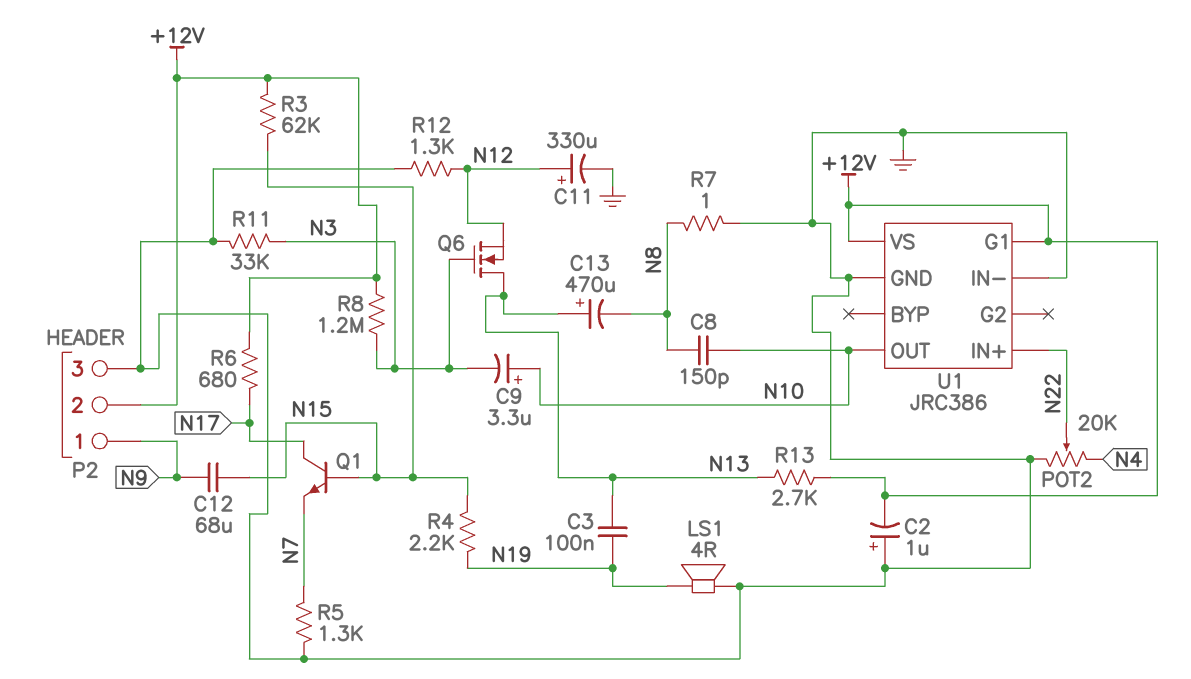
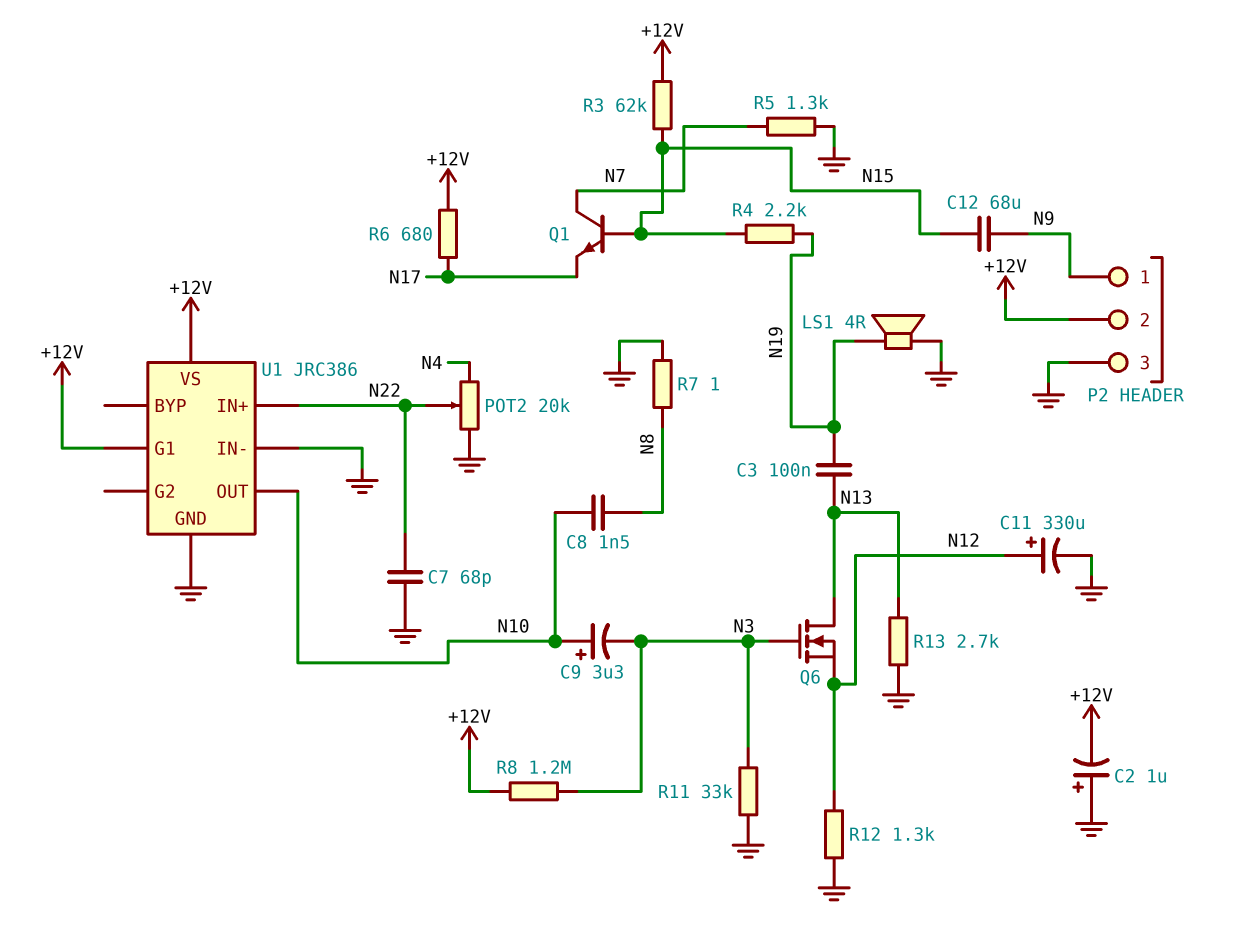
C7: none -> 68pF (GND, N22)
C8: 150pF (N8, N10) -> 1.5nF (N8, N10)
C13: 470uF (plus N13, minus N8) -> none
Q1: NPN (B N15, C N17, E N7) -> NPN (B N15, C N7, E N17)
R13: 2.7k (+12V, N13) -> 2.7k (GND, N13)

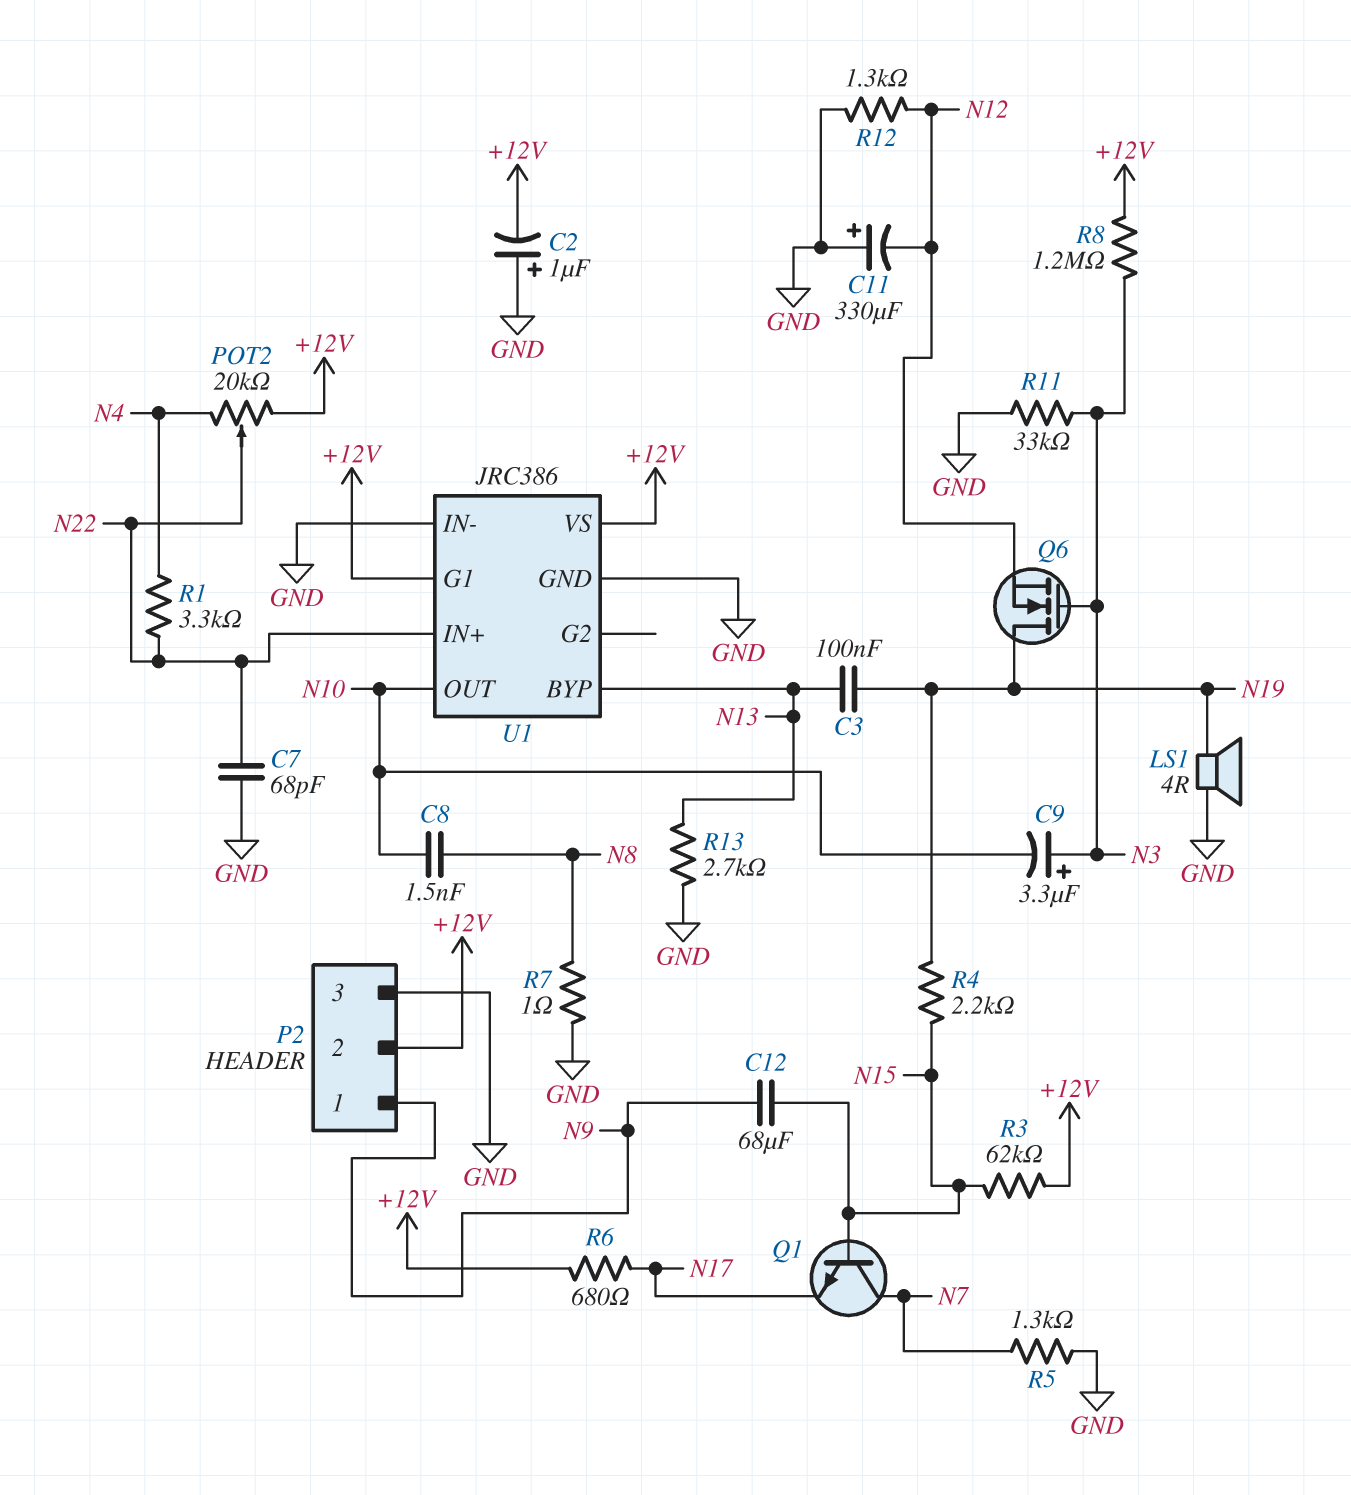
C9: 3.3uF (plus N10, minus N3) -> 3.3uF (plus N3, minus N10)
C11: 330uF (plus N12, minus GND) -> 330uF (plus GND, minus N12)
POT2: 20k (GND, N4, wiper N22) -> 20k (+12V, N4, wiper N22)
Q6: NMOS (G N3, D N13, S N12) -> NMOS (G N3, D N19, S N12)
R1: none -> 3.3k (N4, N22)
U1 pin BYP: none -> N13

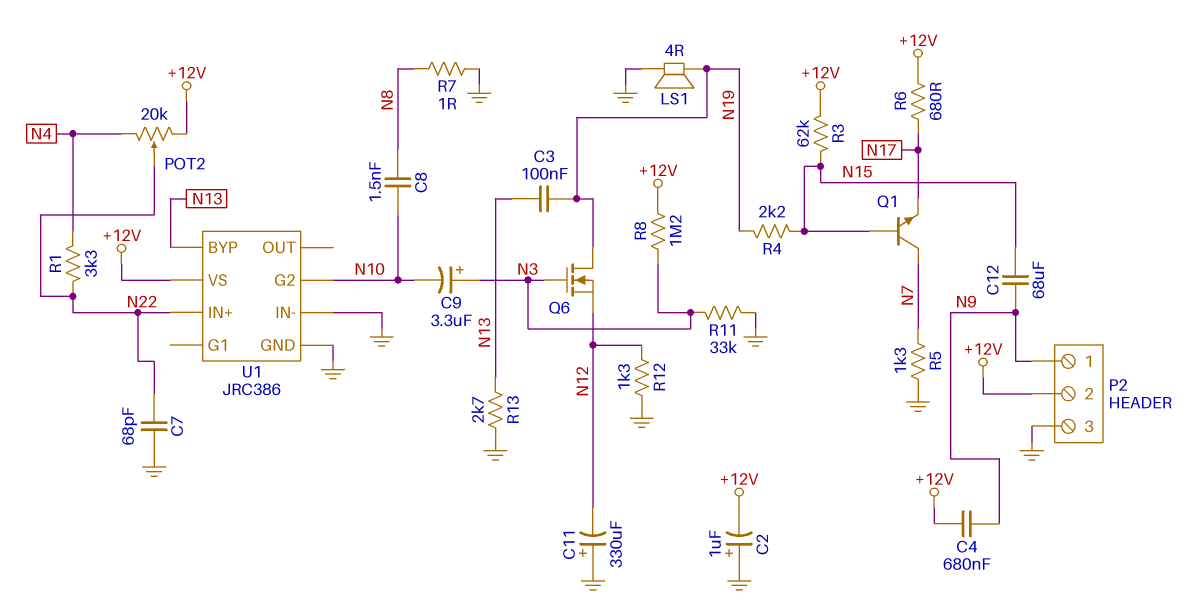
C4: none -> 680nF (+12V, N9)
U1 pin G1: +12V -> none
U1 pin G2: none -> N10
U1 pin OUT: N10 -> none

